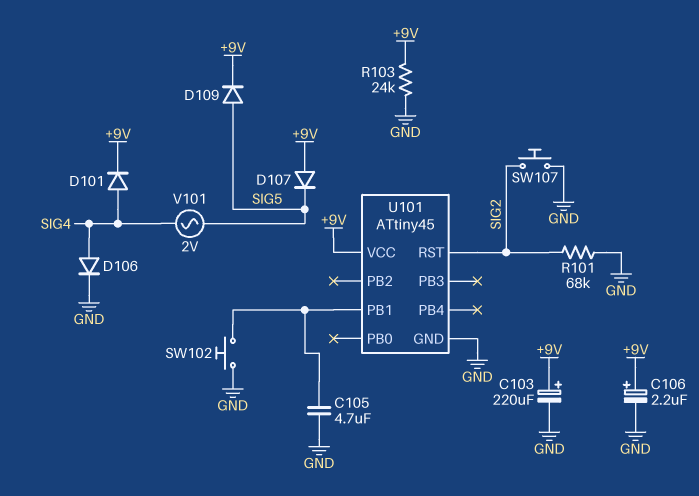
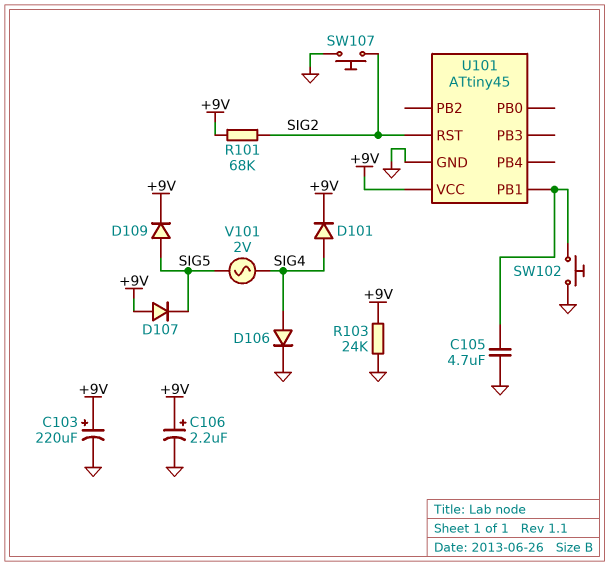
R101: 68k (GND, SIG2) -> 68k (+9V, SIG2)

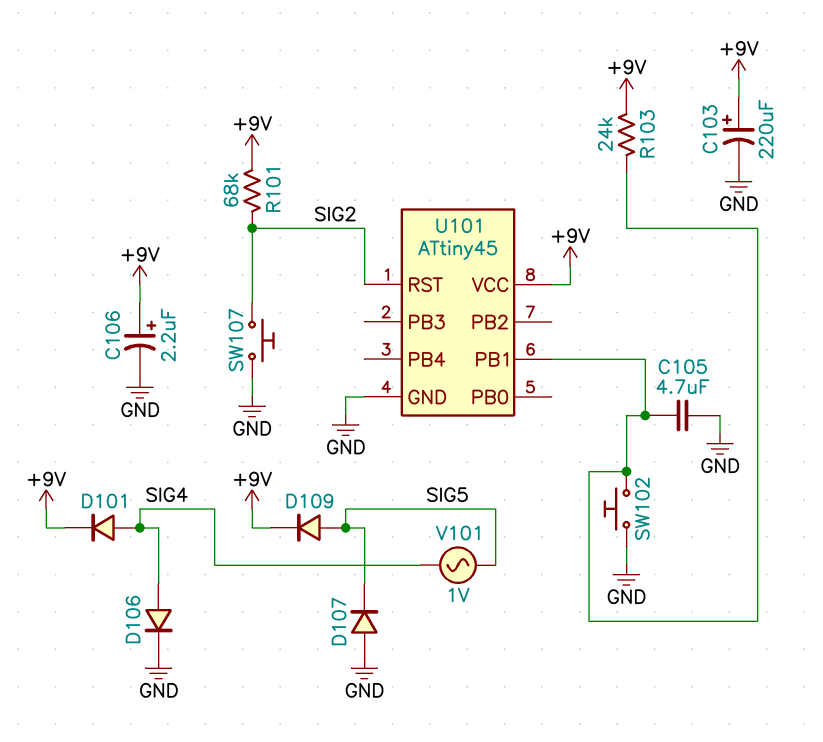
D107: diode (A +9V, K SIG5) -> diode (A GND, K SIG5)
R103: 24k (+9V, GND) -> 24k (+9V, U101/PB1)
V101: AC 2V (SIG4, SIG5) -> AC 1V (SIG4, SIG5)

